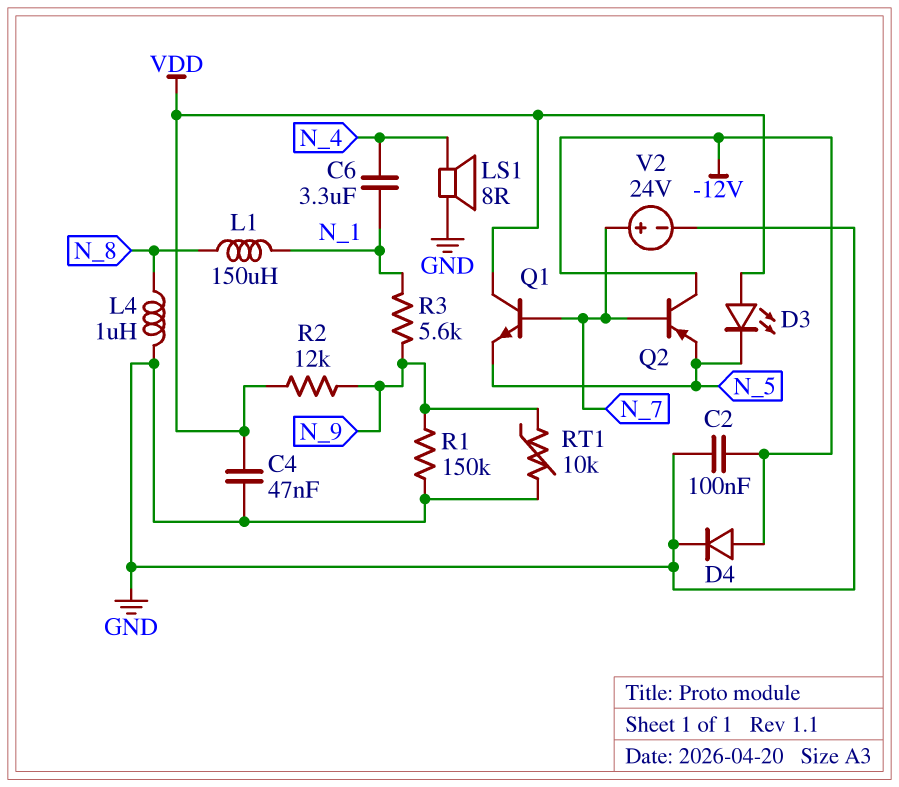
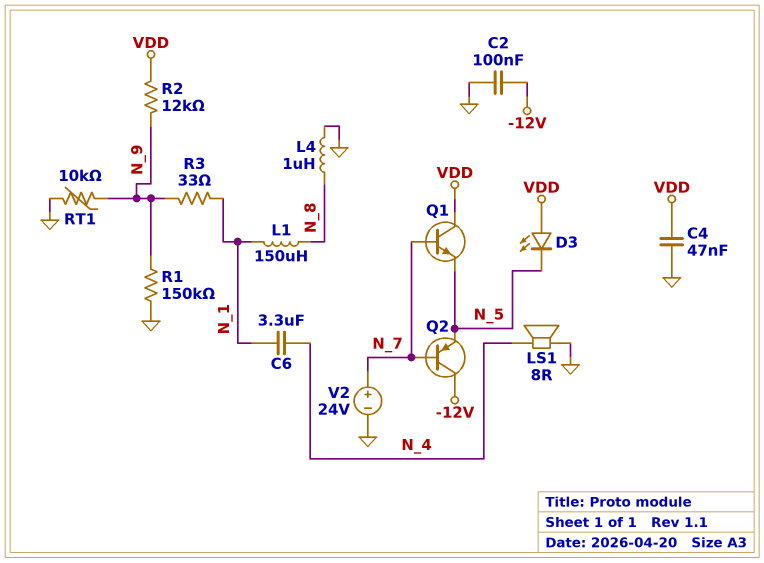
D4: diode (A -12V, K GND) -> none
R3: 5.6k (N_1, N_9) -> 33 (N_1, N_9)

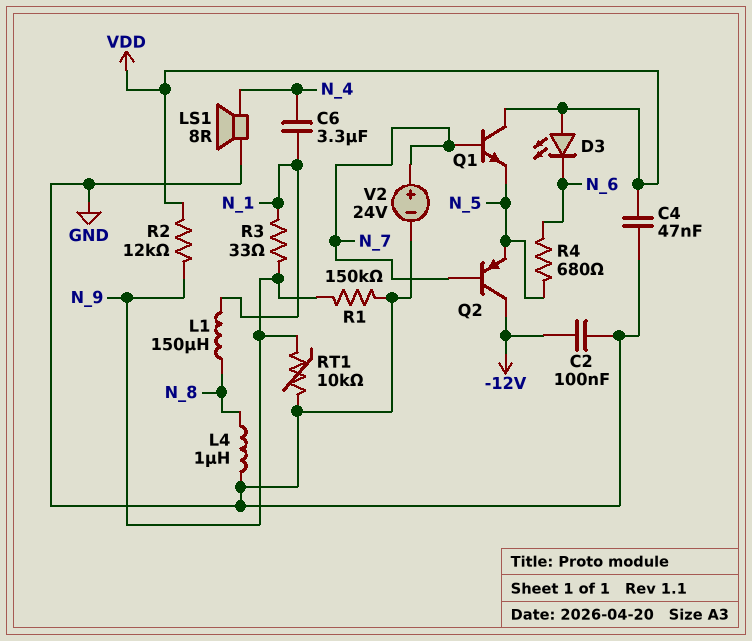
D3: LED (A VDD, K N_5) -> LED (A VDD, K N_6)
R4: none -> 680 (N_5, N_6)

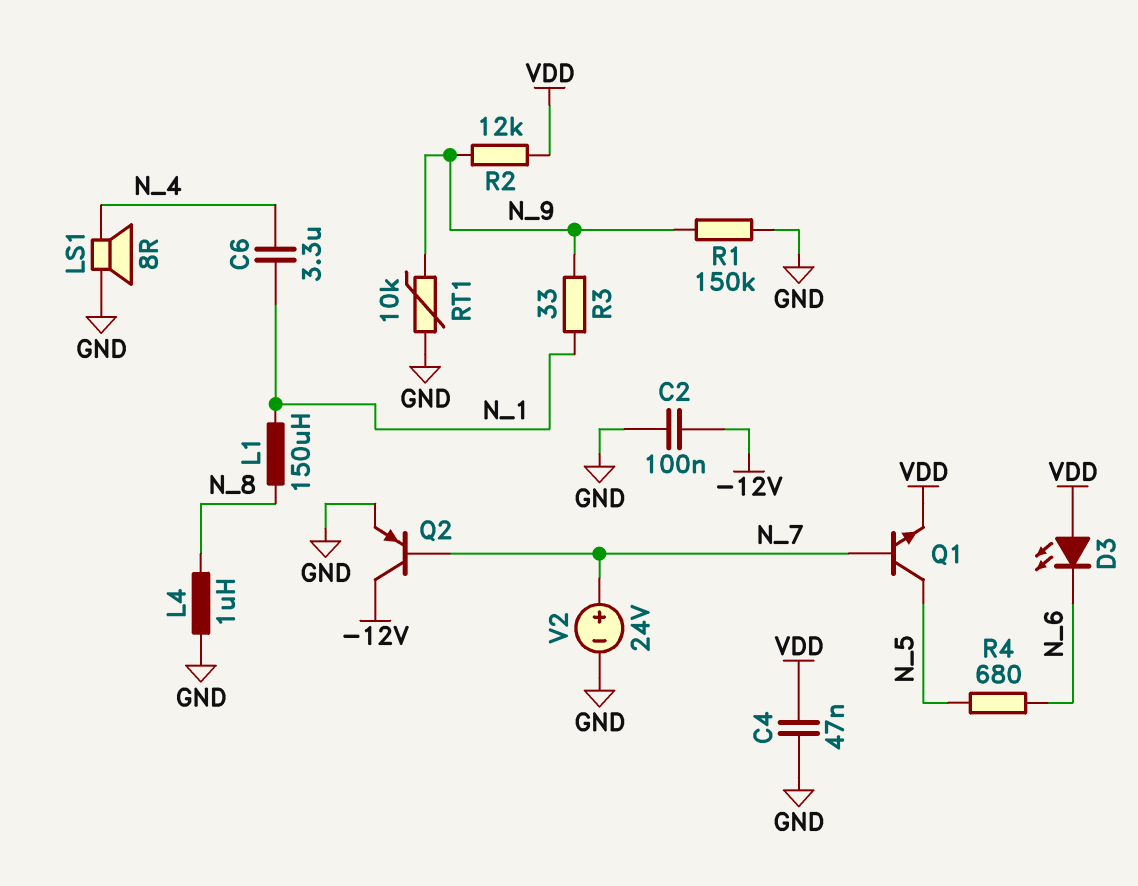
Q1: NPN (B N_7, C VDD, E N_5) -> NPN (B N_7, C N_5, E VDD)
Q2: PNP (B N_7, C -12V, E N_5) -> PNP (B N_7, C -12V, E GND)

